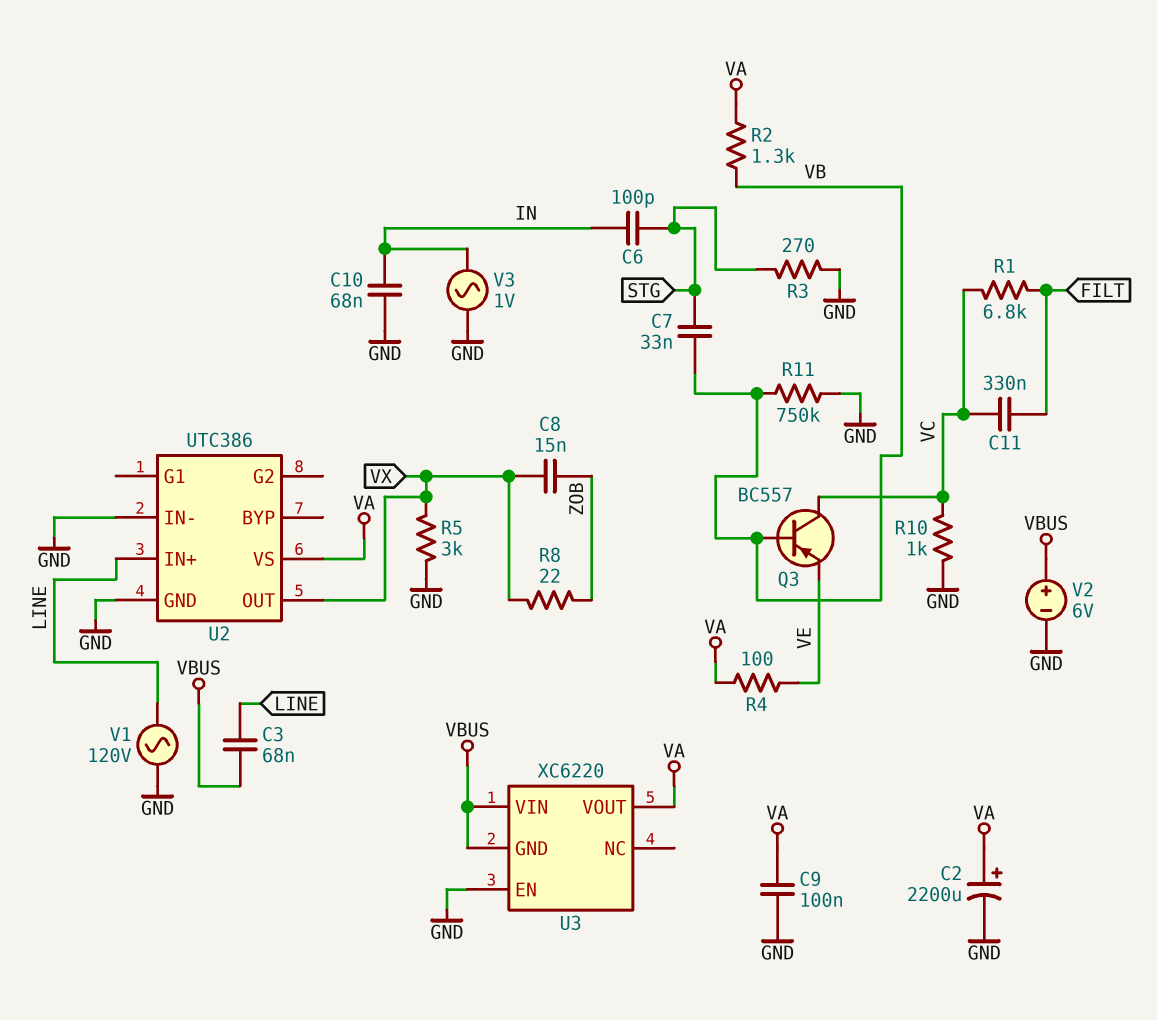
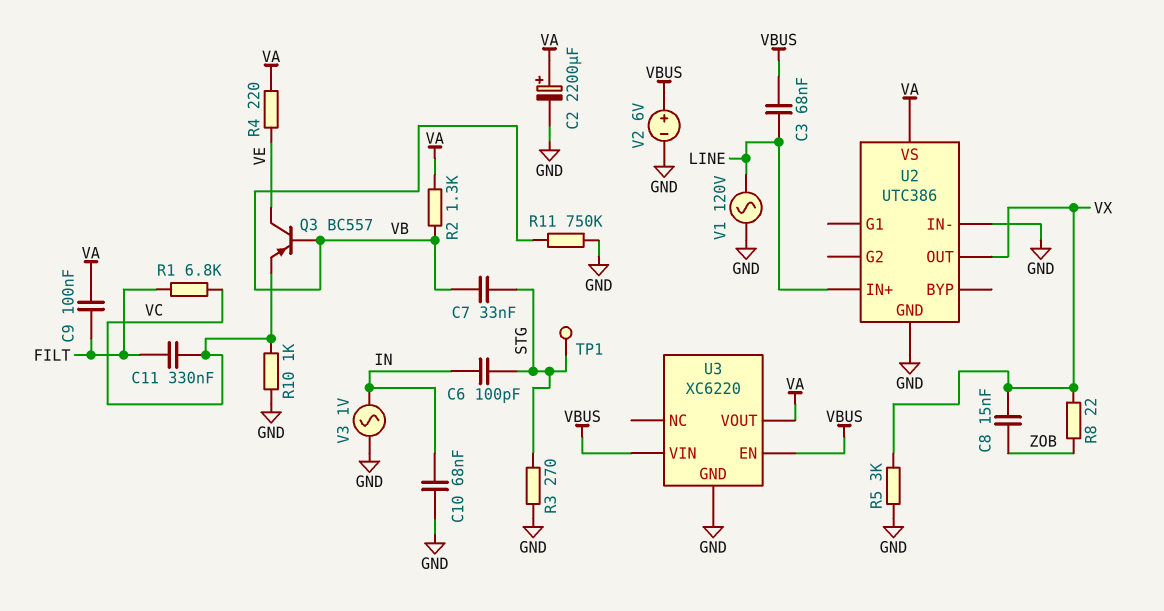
C9: 100nF (GND, VA) -> 100nF (FILT, VA)
Q3: PNP BC557 (B VB, C VC, E VE) -> PNP BC557 (B VB, C VE, E VC)
R4: 100 (VA, VE) -> 220 (VA, VE)
TP1: none -> test point (STG)
U3 pin EN: GND -> VBUS
U3 pin GND: VBUS -> GND

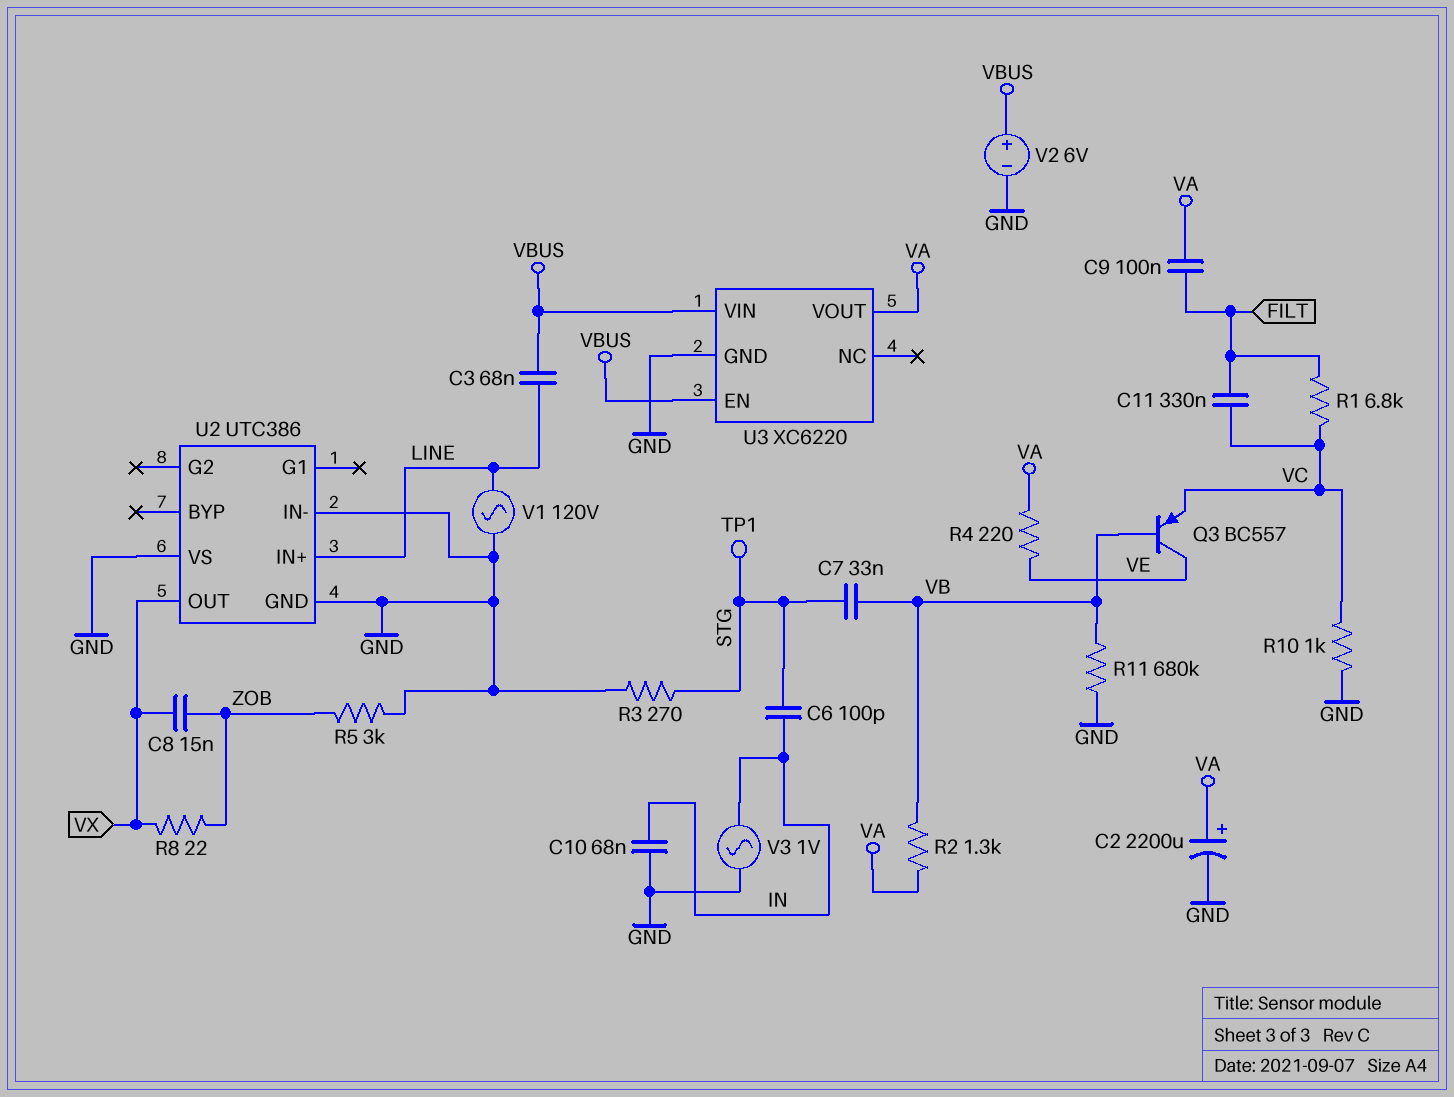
R5: 3k (GND, VX) -> 3k (GND, ZOB)
R11: 750k (GND, VB) -> 680k (GND, VB)
U2 pin VS: VA -> GND

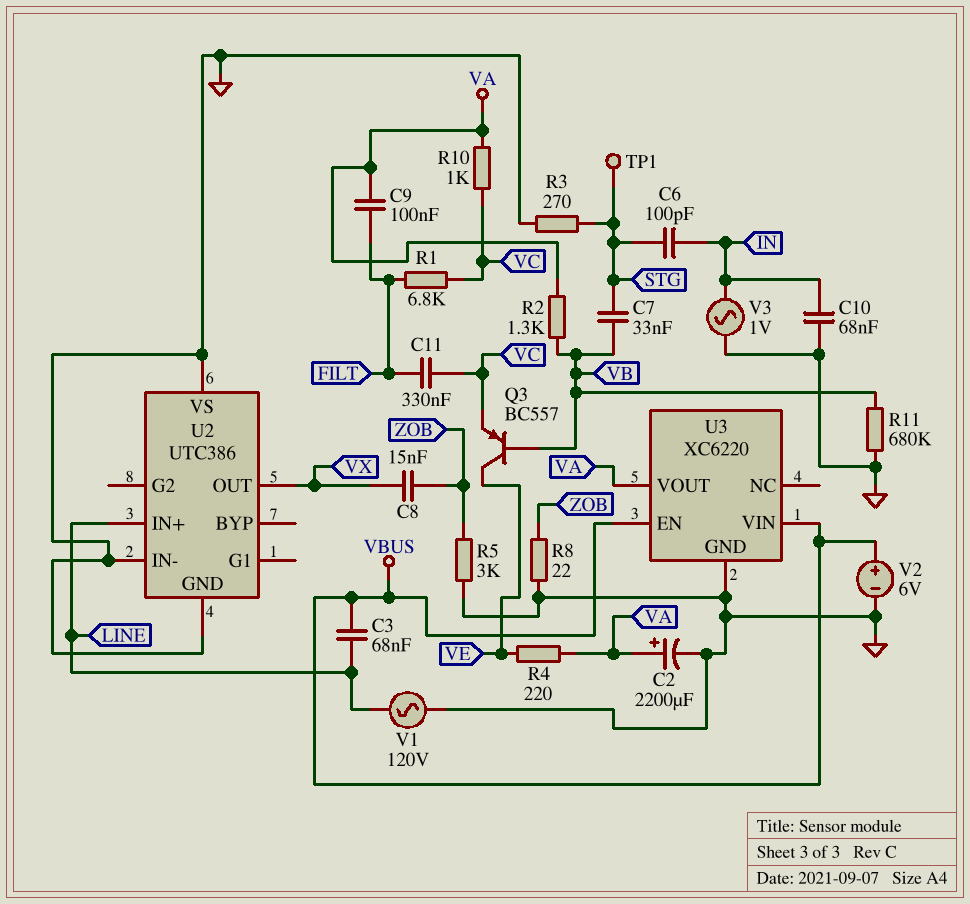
R8: 22 (VX, ZOB) -> 22 (GND, ZOB)
R10: 1k (GND, VC) -> 1k (VA, VC)

